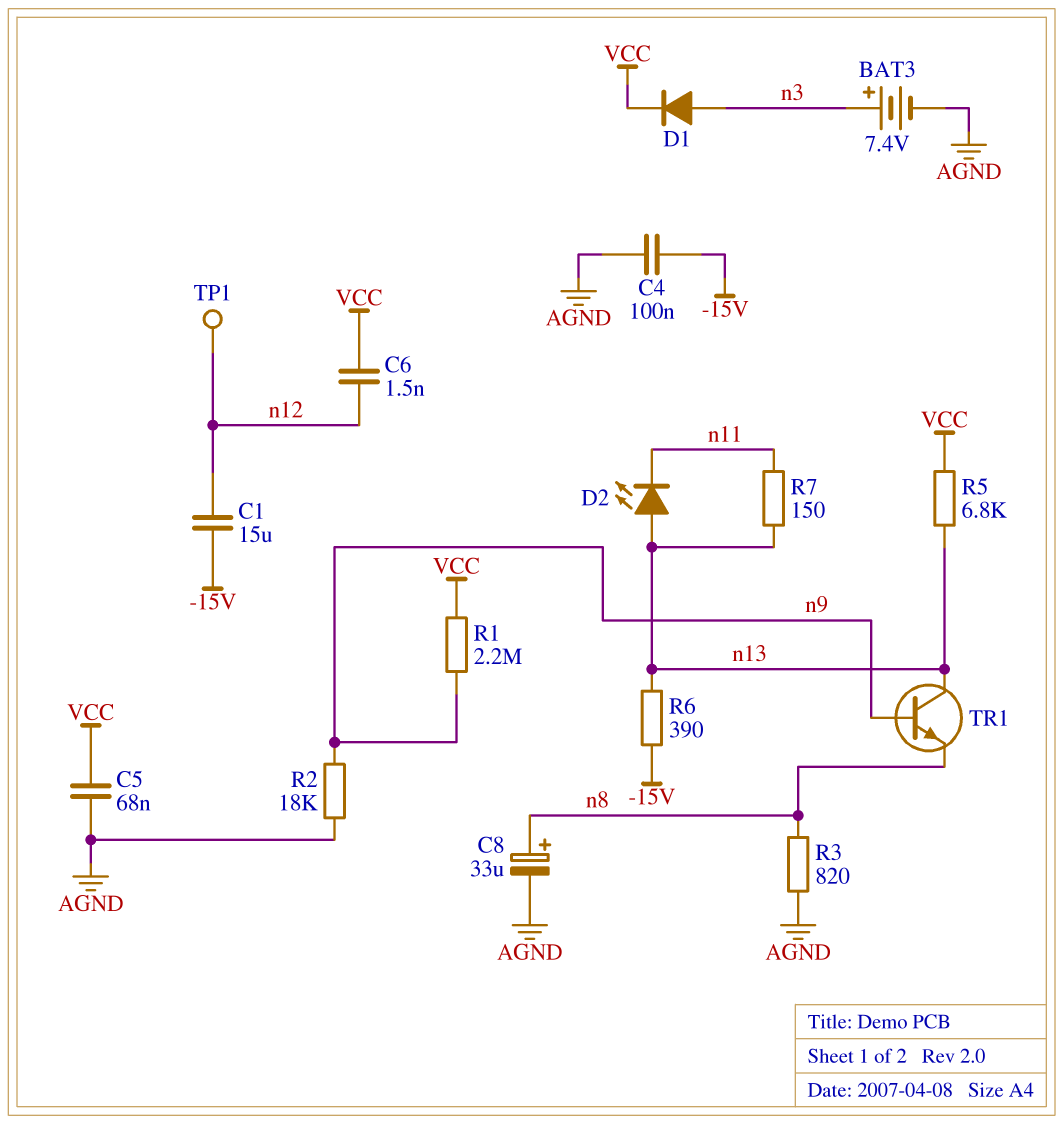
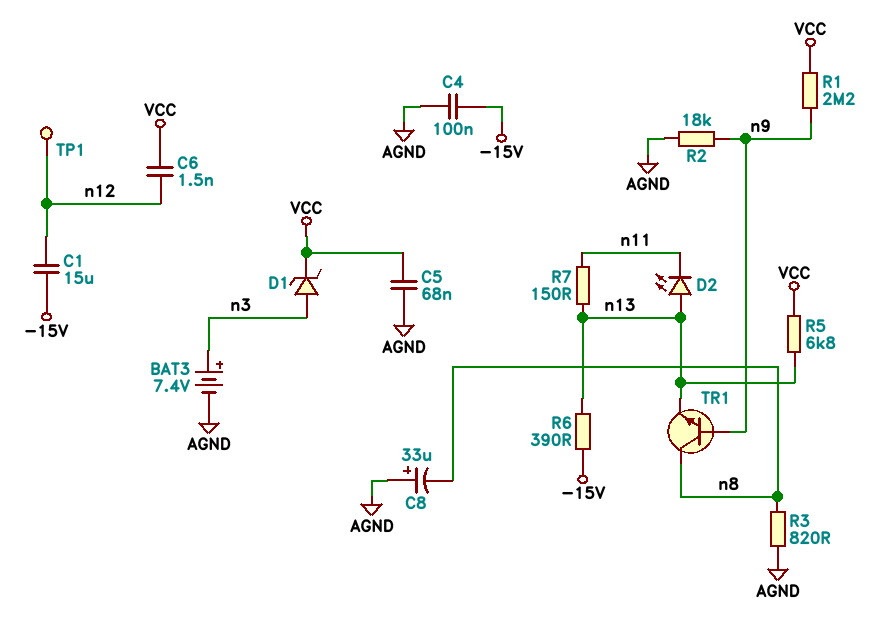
C8: 33uF (plus n8, minus AGND) -> 33uF (plus AGND, minus n8)
D1: diode (A n3, K VCC) -> zener (A n3, K VCC)
TR1: NPN (B n9, C n13, E n8) -> NPN (B n9, C n8, E n13)

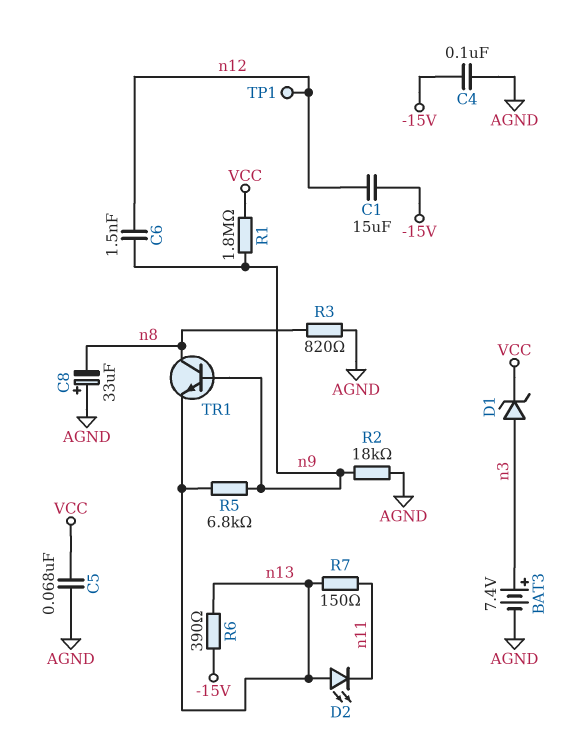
C6: 1.5nF (VCC, n12) -> 1.5nF (n9, n12)
R1: 2.2M (VCC, n9) -> 1.8M (VCC, n9)
R5: 6.8k (VCC, n13) -> 6.8k (n9, n13)

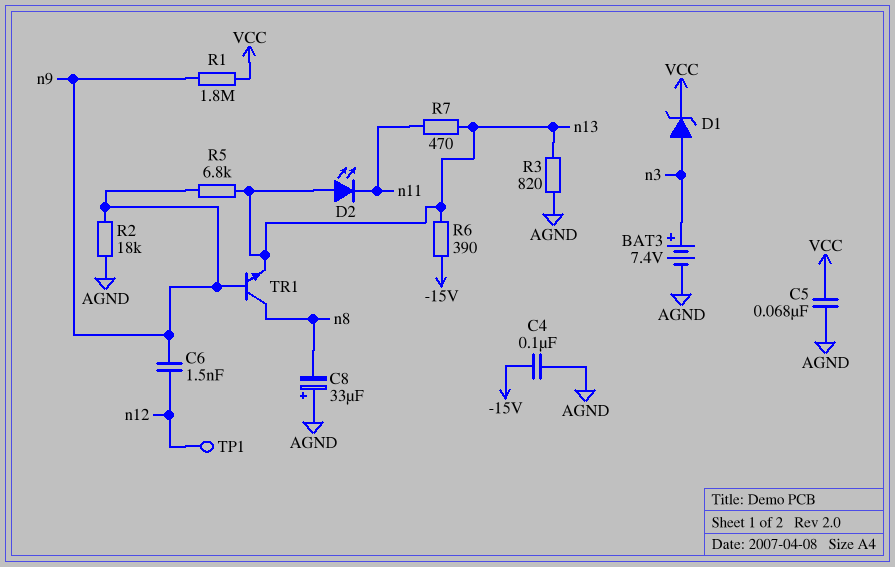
C1: 15uF (-15V, n12) -> none
R3: 820 (AGND, n8) -> 820 (AGND, n13)
R7: 150 (n11, n13) -> 470 (n11, n13)

